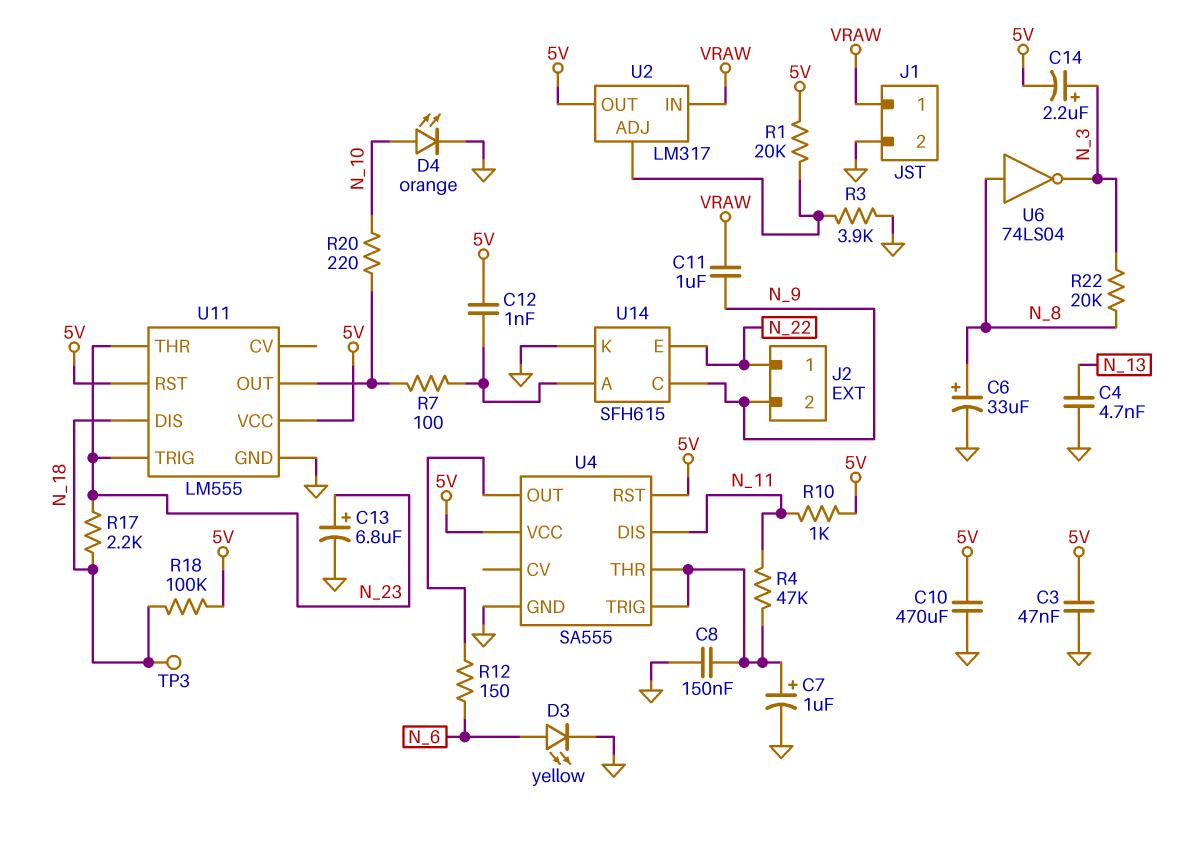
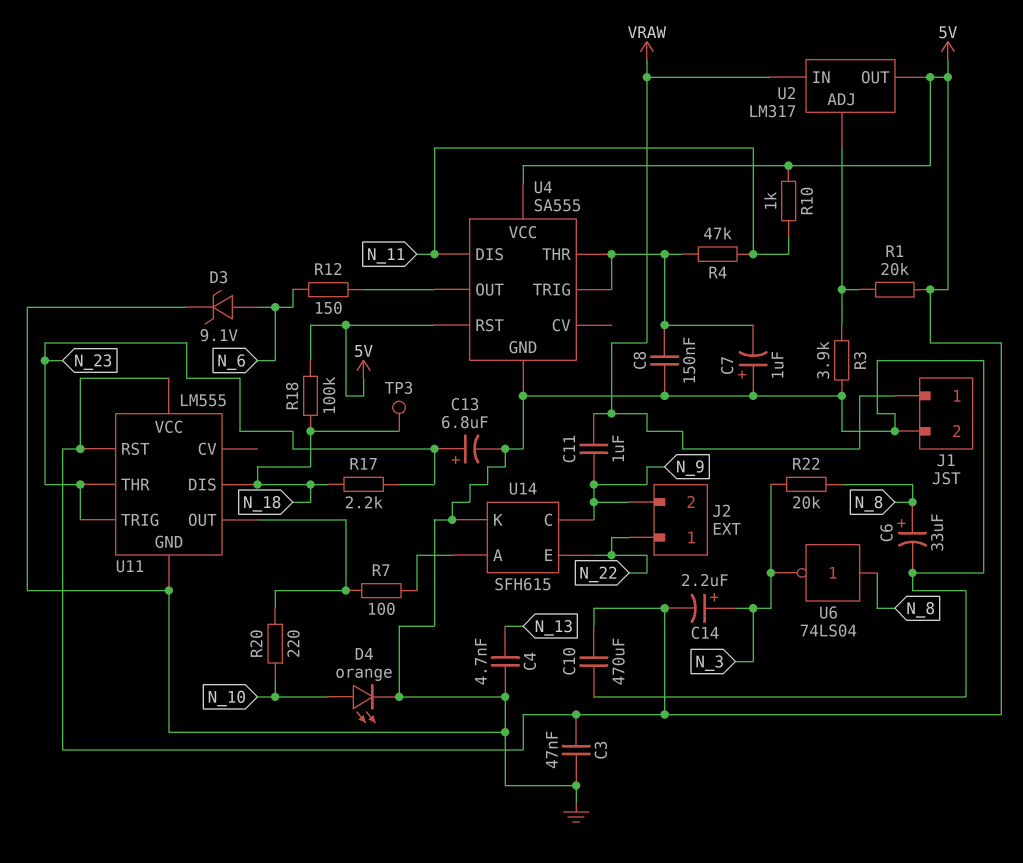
C7: 1uF (plus U4/THR, minus GND) -> 1uF (plus GND, minus U4/THR)
C12: 1nF (5V, U14/A) -> none
D3: LED yellow (A N_6, K GND) -> zener 9.1V (A N_6, K GND)

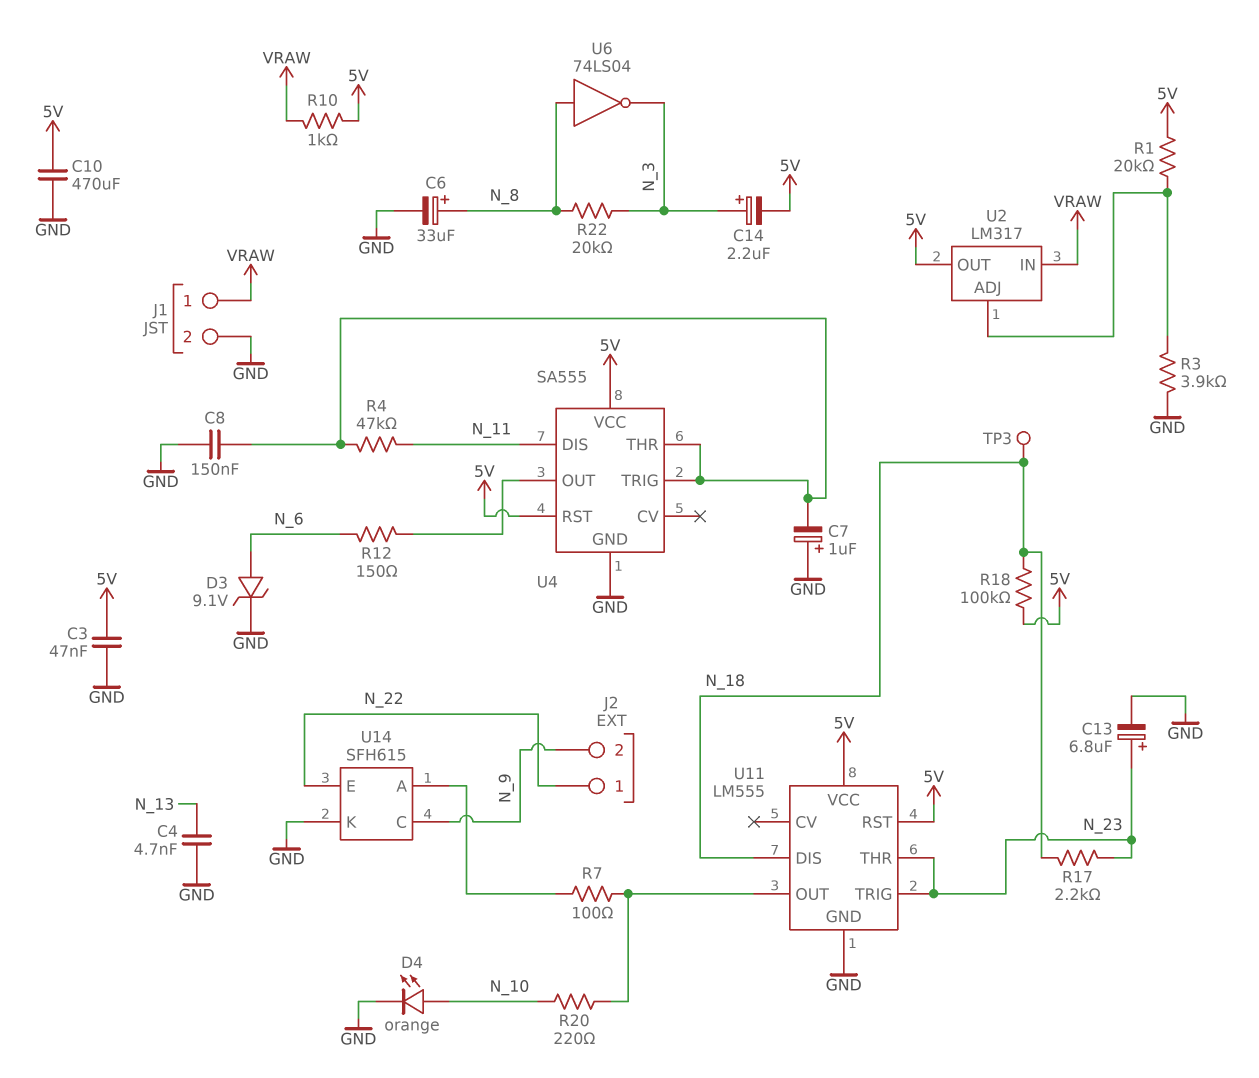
C11: 1uF (N_9, VRAW) -> none
R10: 1k (5V, N_11) -> 1k (5V, VRAW)

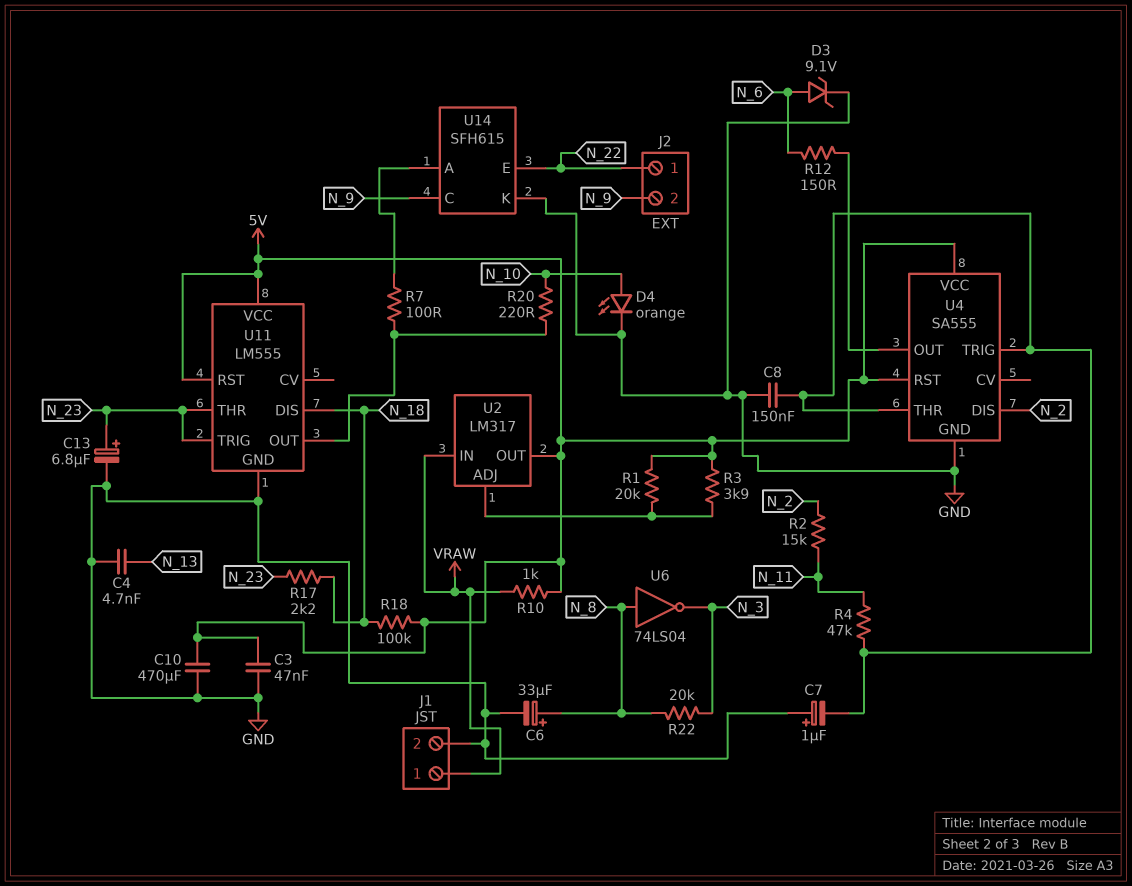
C14: 2.2uF (plus N_3, minus 5V) -> none
R2: none -> 15k (N_2, N_11)
R3: 3.9k (GND, U2/ADJ) -> 3.9k (5V, U2/ADJ)
TP3: test point (N_18) -> none
U4 pin DIS: N_11 -> N_2

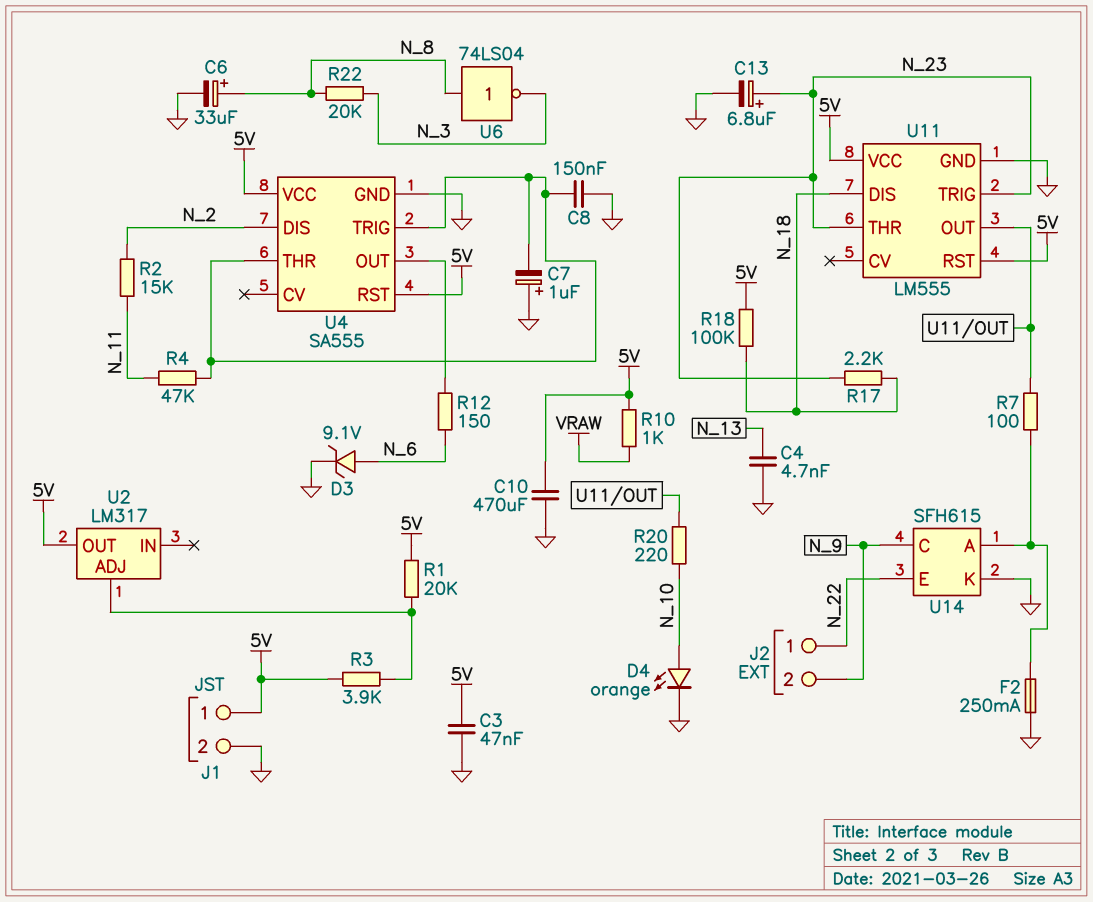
F2: none -> 250mA (GND, U14/A)
J1 pin 1: VRAW -> 5V
U2 pin IN: VRAW -> none

